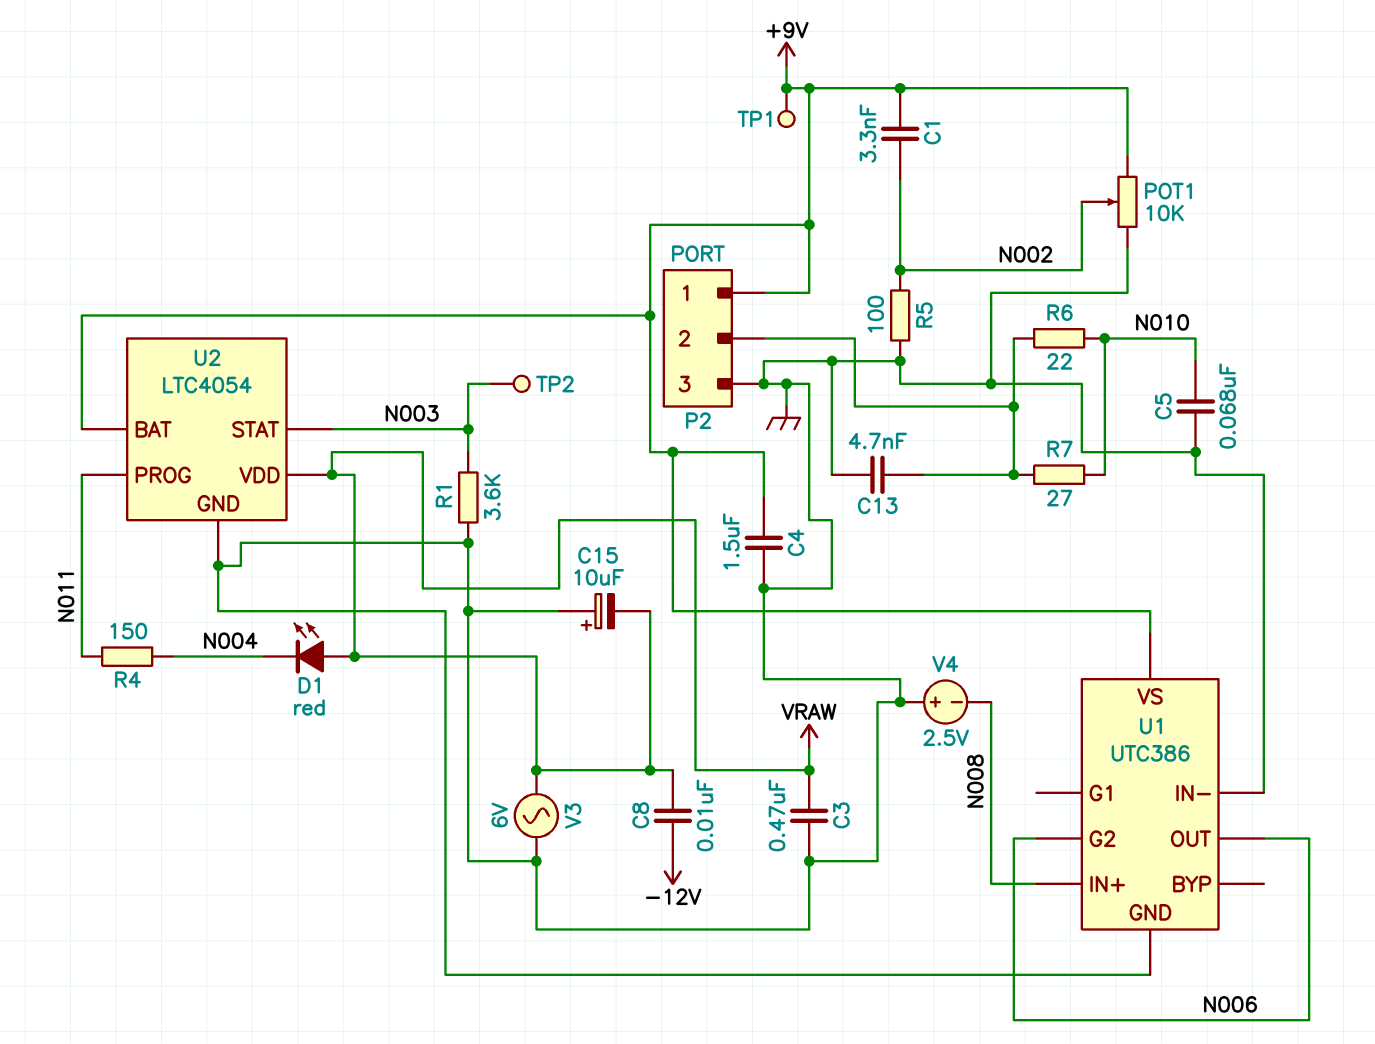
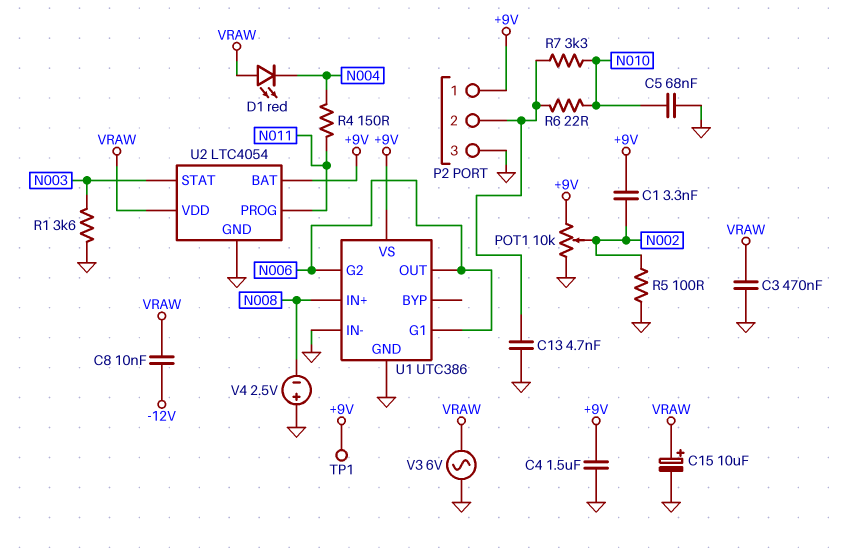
C15: 10uF (plus GND, minus VRAW) -> 10uF (plus VRAW, minus GND)
R7: 27 (N010, P2/2) -> 3.3k (N010, P2/2)
TP2: test point (N003) -> none
U1 pin G1: none -> N006

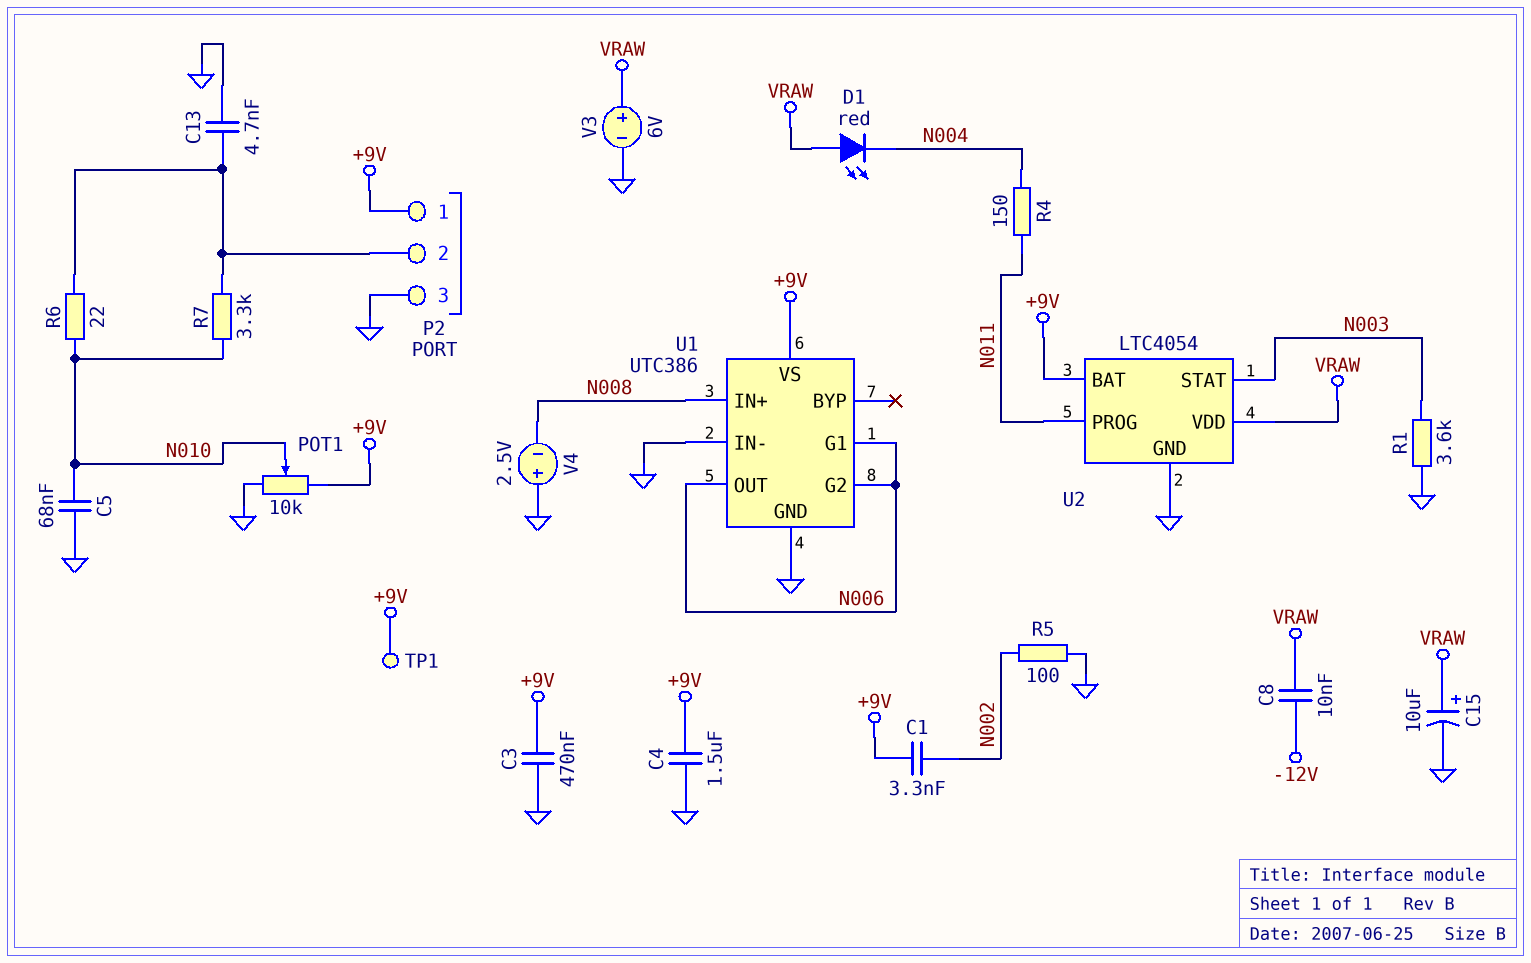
C3: 470nF (GND, VRAW) -> 470nF (+9V, GND)
POT1: 10k (+9V, GND, wiper N002) -> 10k (+9V, GND, wiper N010)
V3: AC 6V (GND, VRAW) -> 6V (plus VRAW, minus GND)

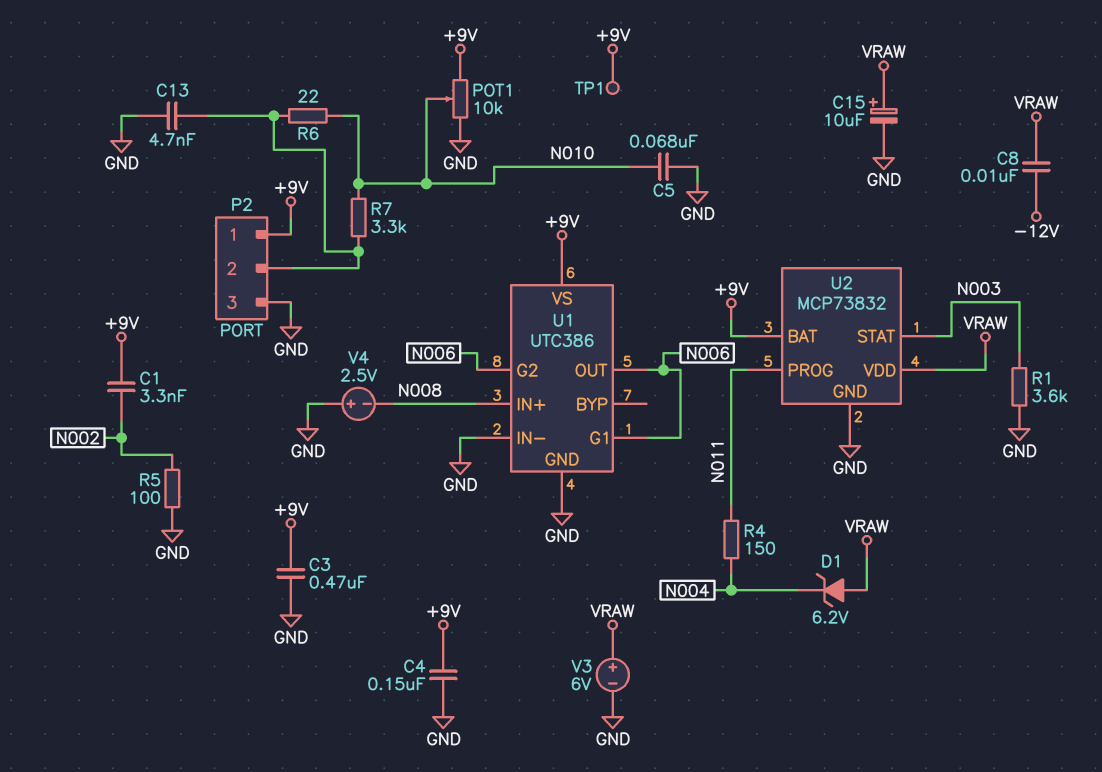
C4: 1.5uF (+9V, GND) -> 150nF (+9V, GND)
D1: LED red (A VRAW, K N004) -> zener 6.2V (A VRAW, K N004)
U2: LTC4054 -> MCP73832

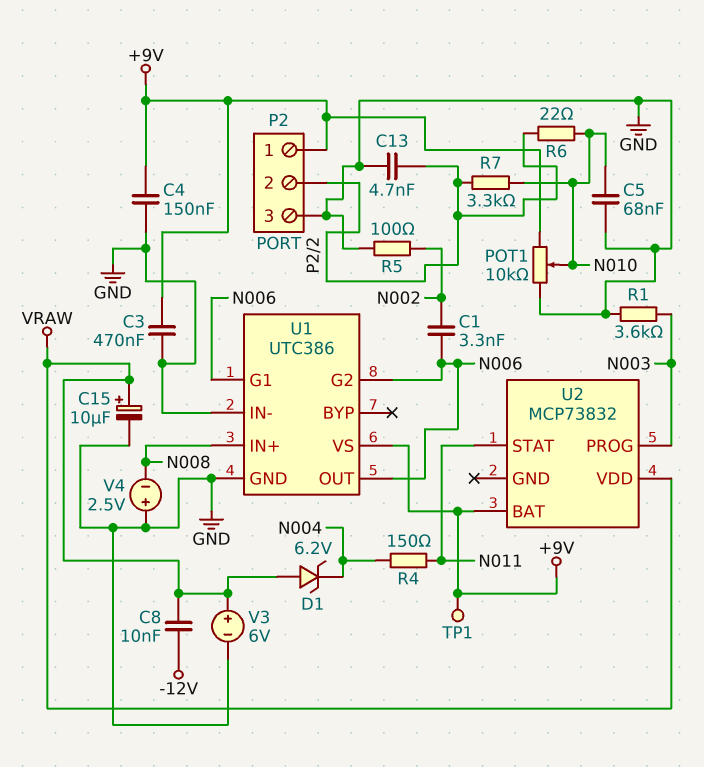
C1: 3.3nF (+9V, N002) -> 3.3nF (N002, N006)
U2 pin GND: GND -> none
U2 pin PROG: N011 -> N003
U2 pin STAT: N003 -> N011

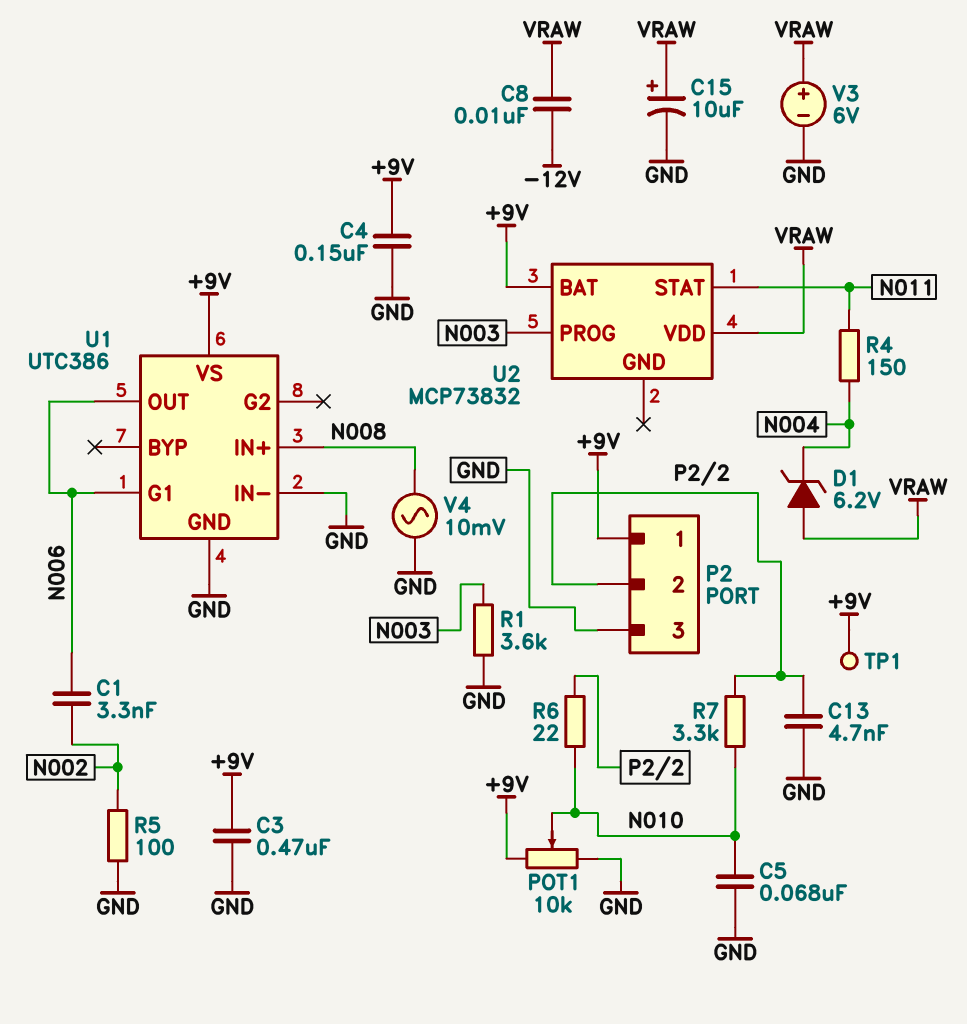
U1 pin G2: N006 -> none
V4: 2.5V (plus GND, minus N008) -> AC 10mV (GND, N008)

